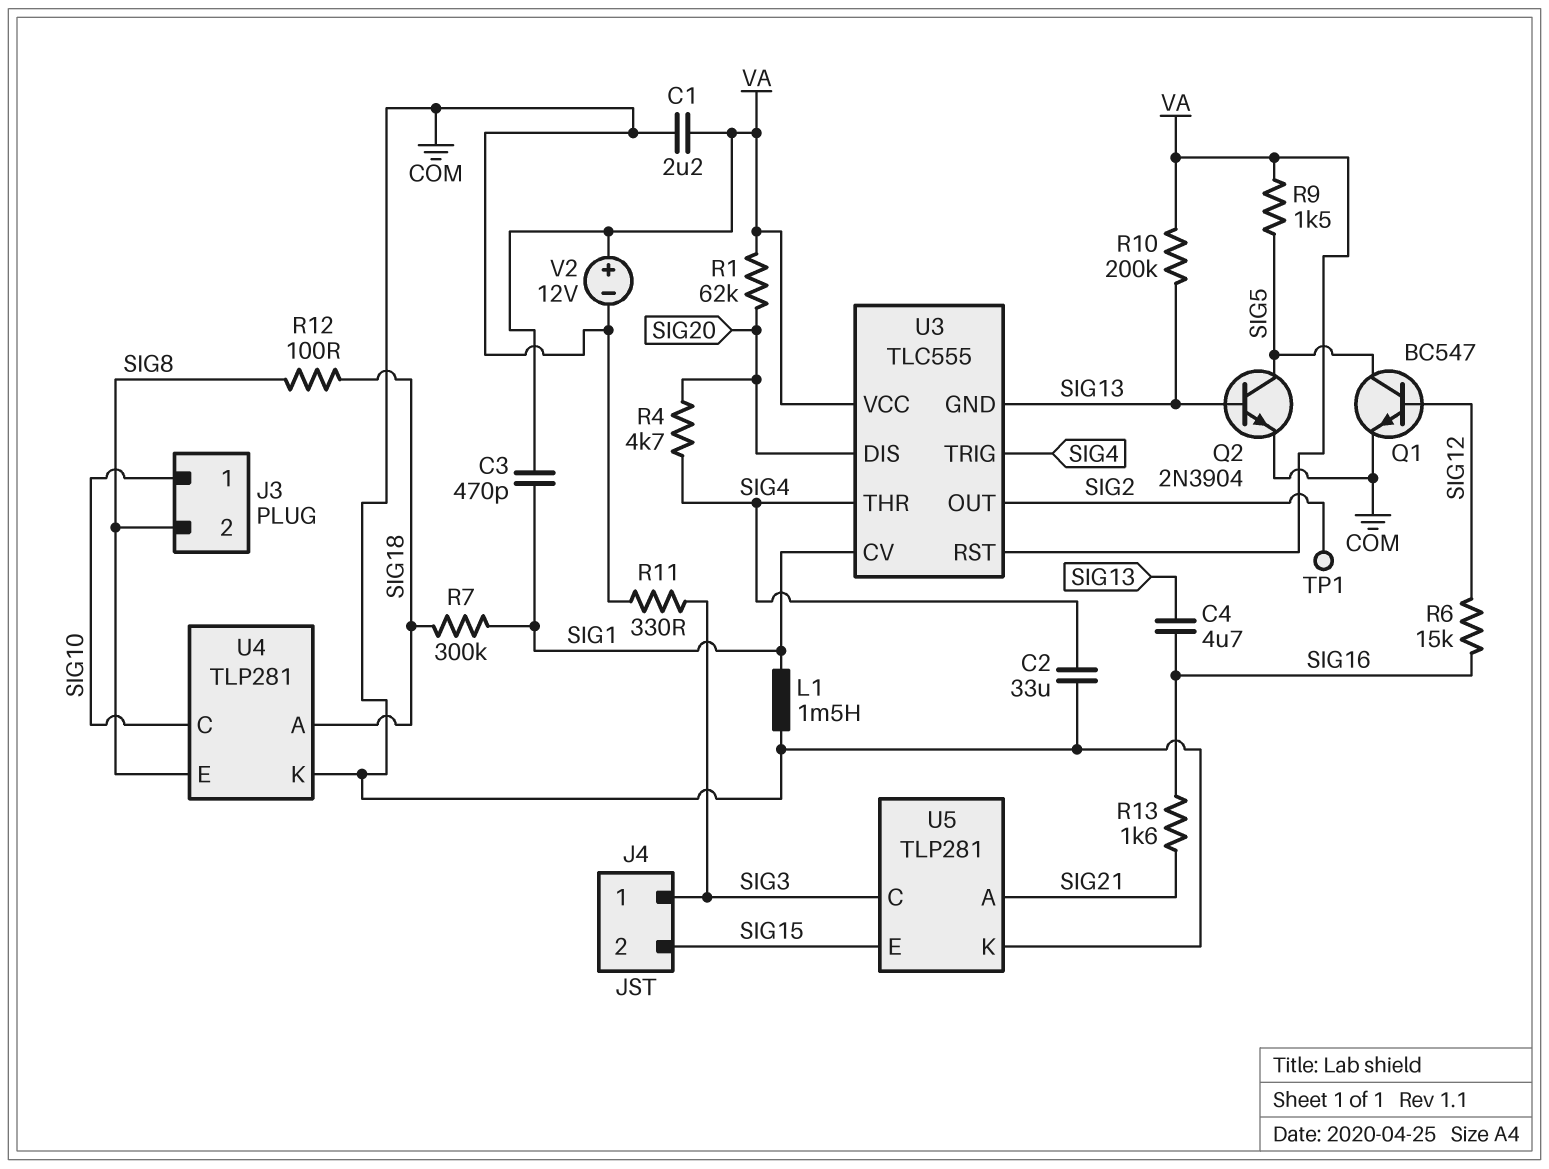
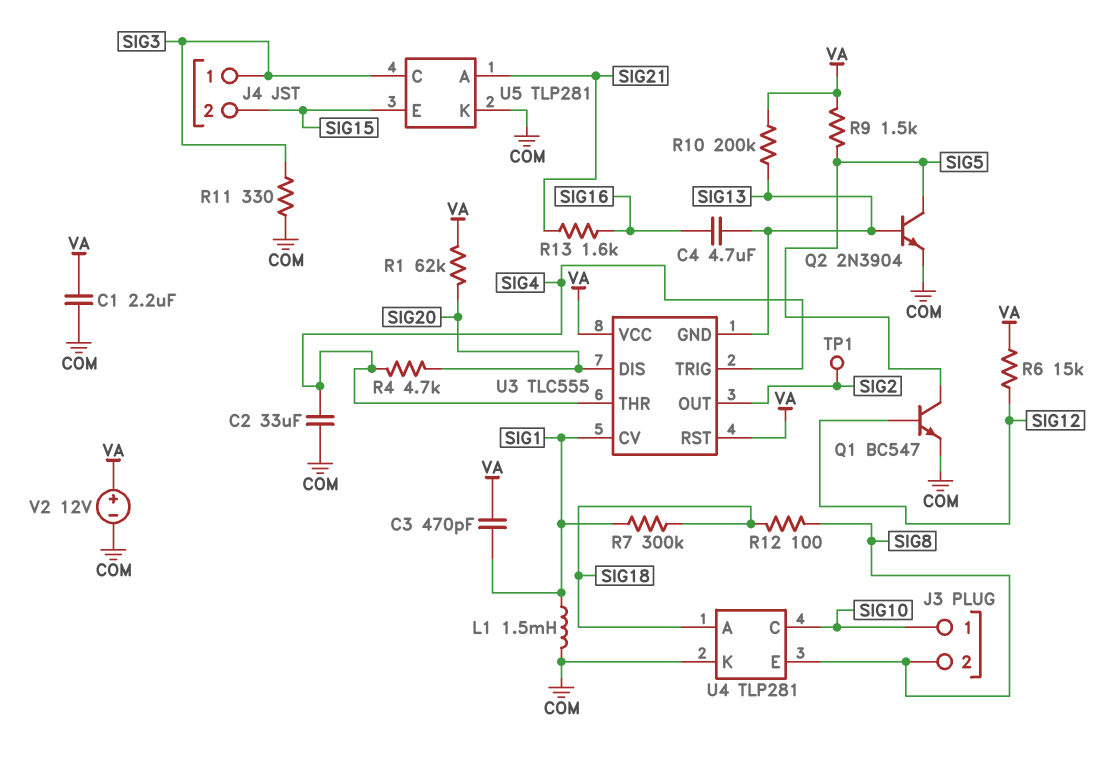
R6: 15k (SIG12, SIG16) -> 15k (SIG12, VA)

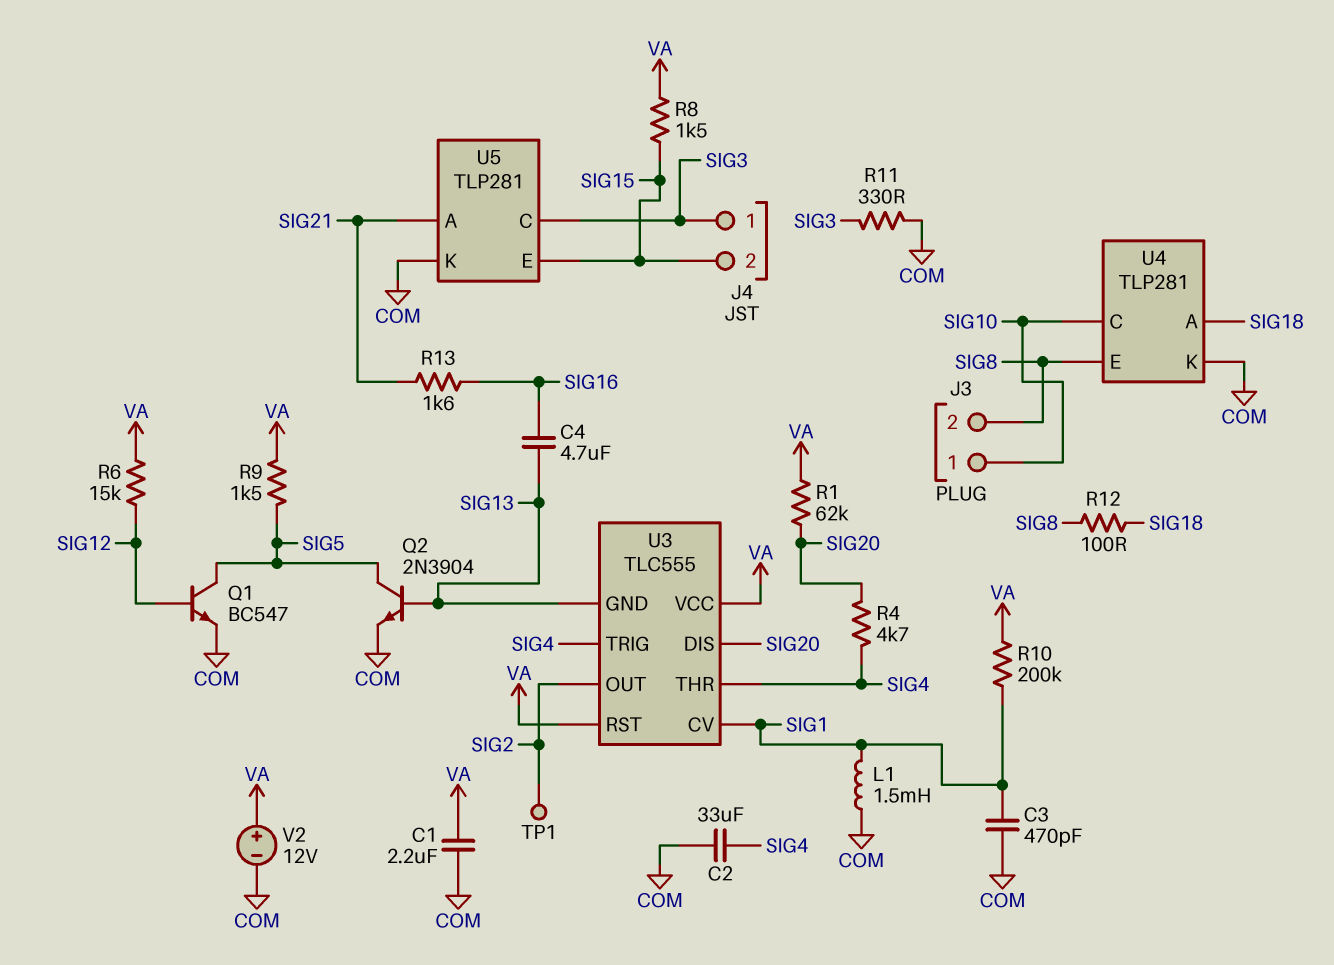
C3: 470pF (SIG1, VA) -> 470pF (COM, SIG1)
R7: 300k (SIG1, SIG18) -> none
R8: none -> 1.5k (SIG15, VA)
R10: 200k (SIG13, VA) -> 200k (SIG1, VA)

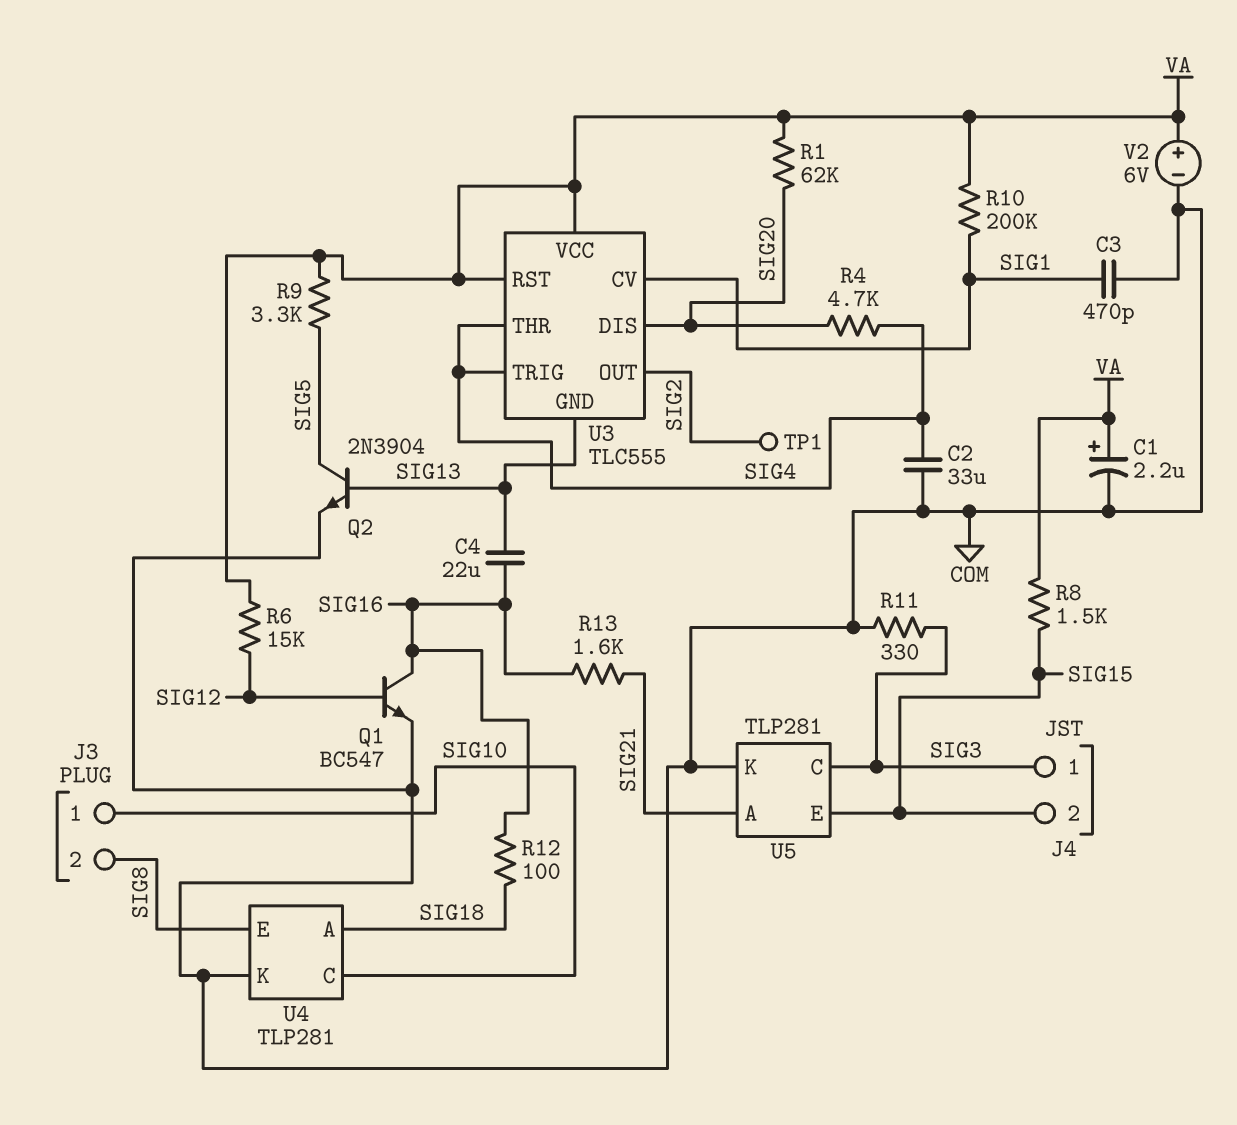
C1: 2.2uF (COM, VA) -> 2.2uF (plus VA, minus COM)
C4: 4.7uF (SIG13, SIG16) -> 22uF (SIG13, SIG16)
L1: 1.5mH (COM, SIG1) -> none
Q1: NPN BC547 (B SIG12, C SIG5, E COM) -> NPN BC547 (B SIG12, C SIG16, E COM)
R9: 1.5k (SIG5, VA) -> 3.3k (SIG5, VA)
R12: 100 (SIG8, SIG18) -> 100 (SIG16, SIG18)
V2: 12V (plus VA, minus COM) -> 6V (plus VA, minus COM)

